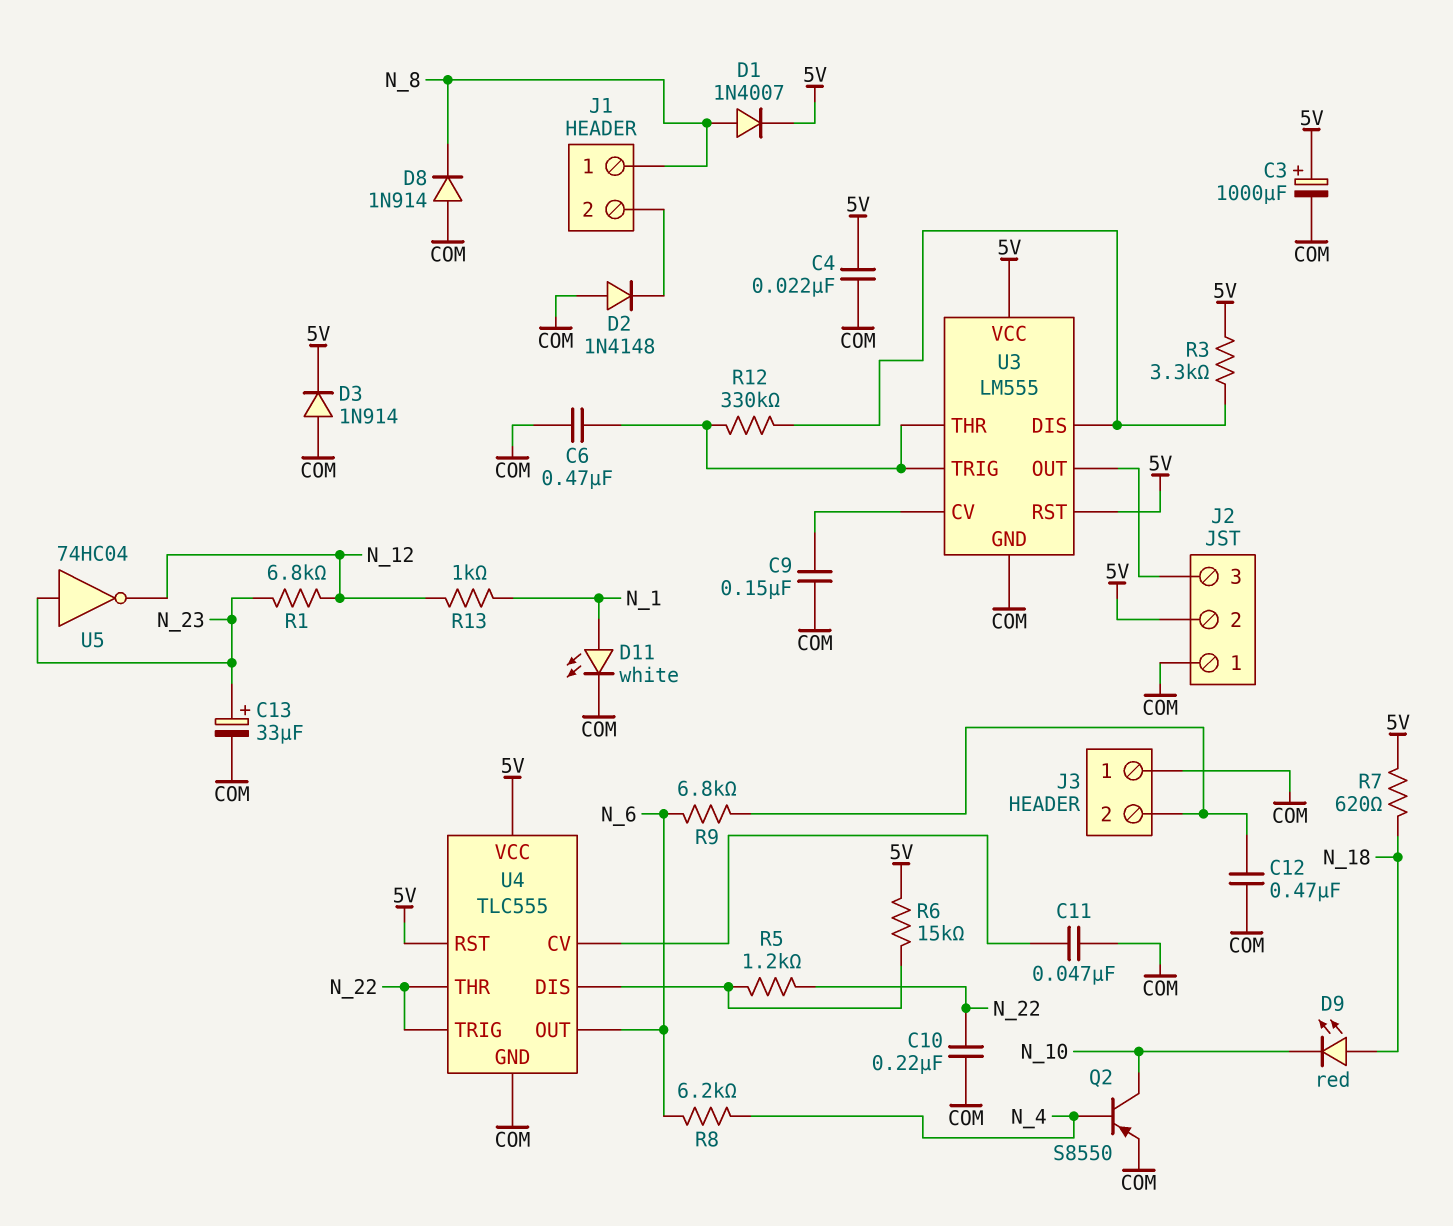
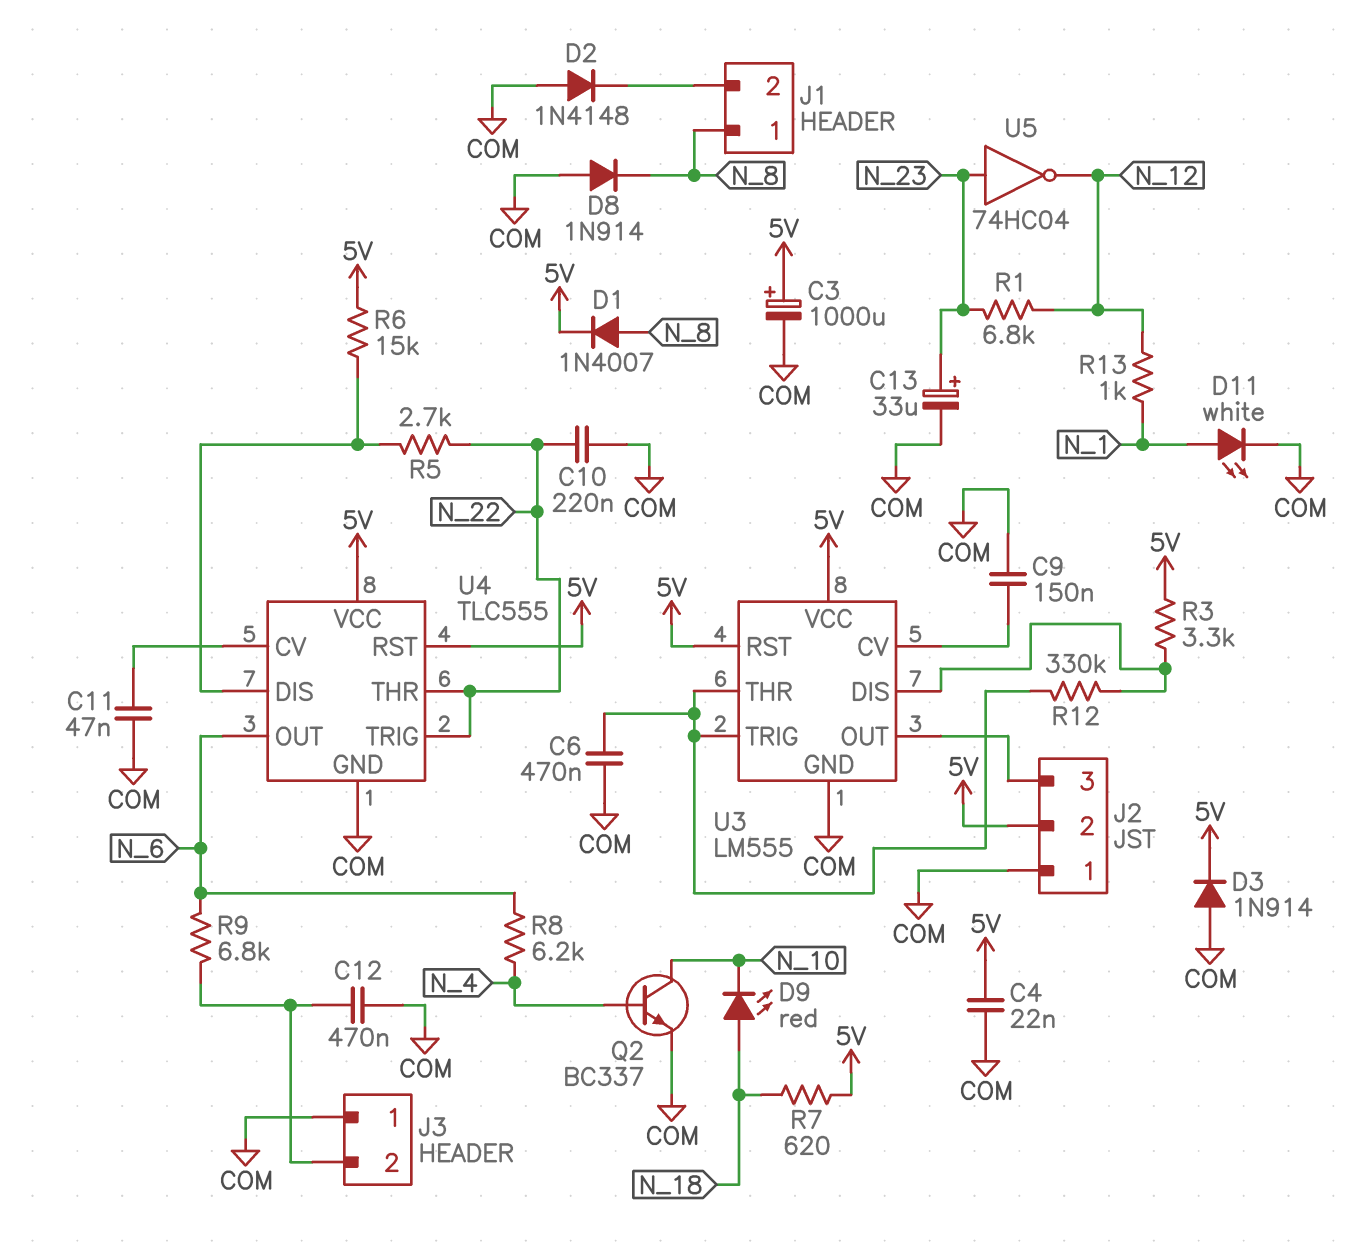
Q2: PNP S8550 (B N_4, C N_10, E COM) -> NPN BC337 (B N_4, C N_10, E COM)
R5: 1.2k (N_22, U4/DIS) -> 2.7k (N_22, U4/DIS)

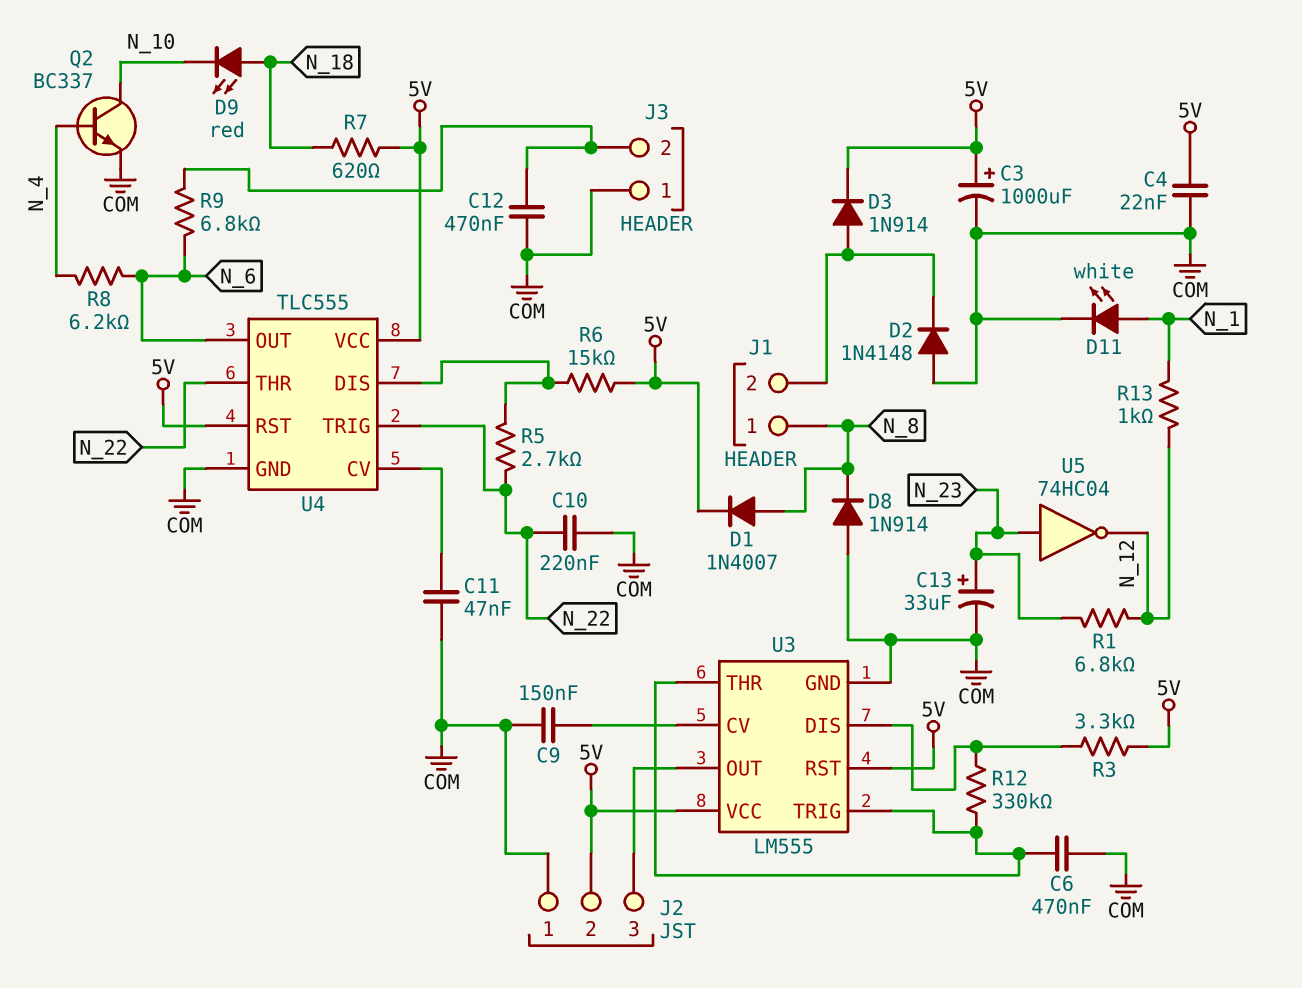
D3: diode 1N914 (A COM, K 5V) -> diode 1N914 (A J1/2, K 5V)

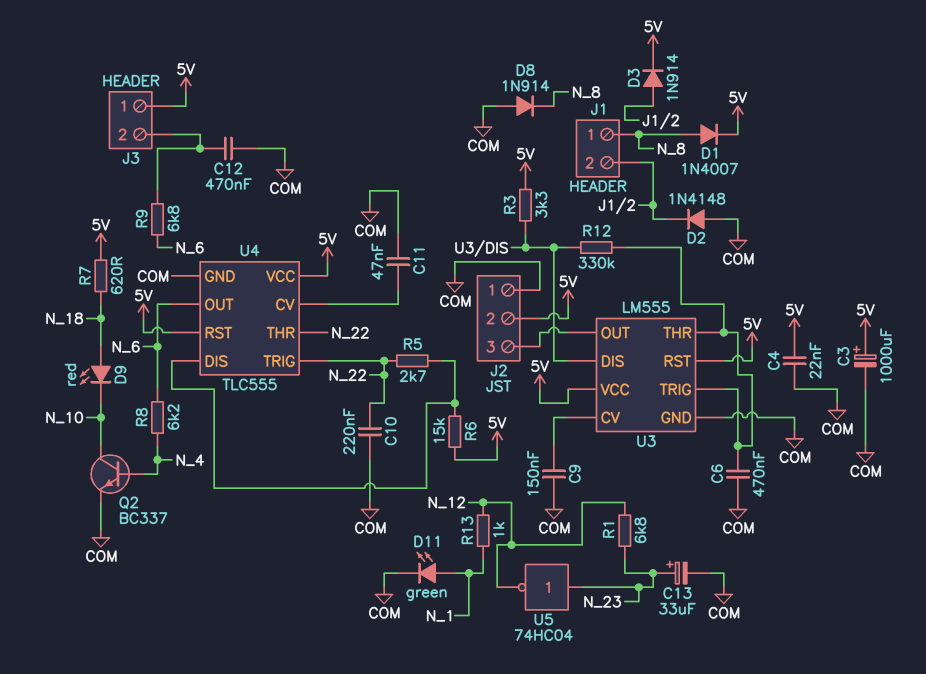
D11: LED white (A N_1, K COM) -> LED green (A N_1, K COM)
J3 pin 1: COM -> 5V

